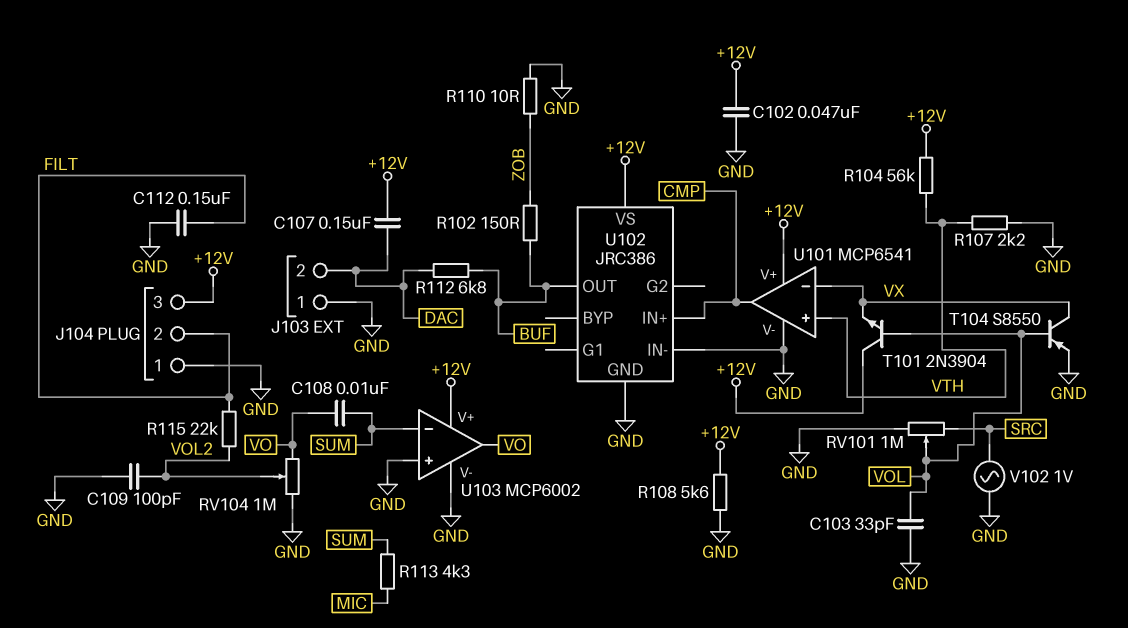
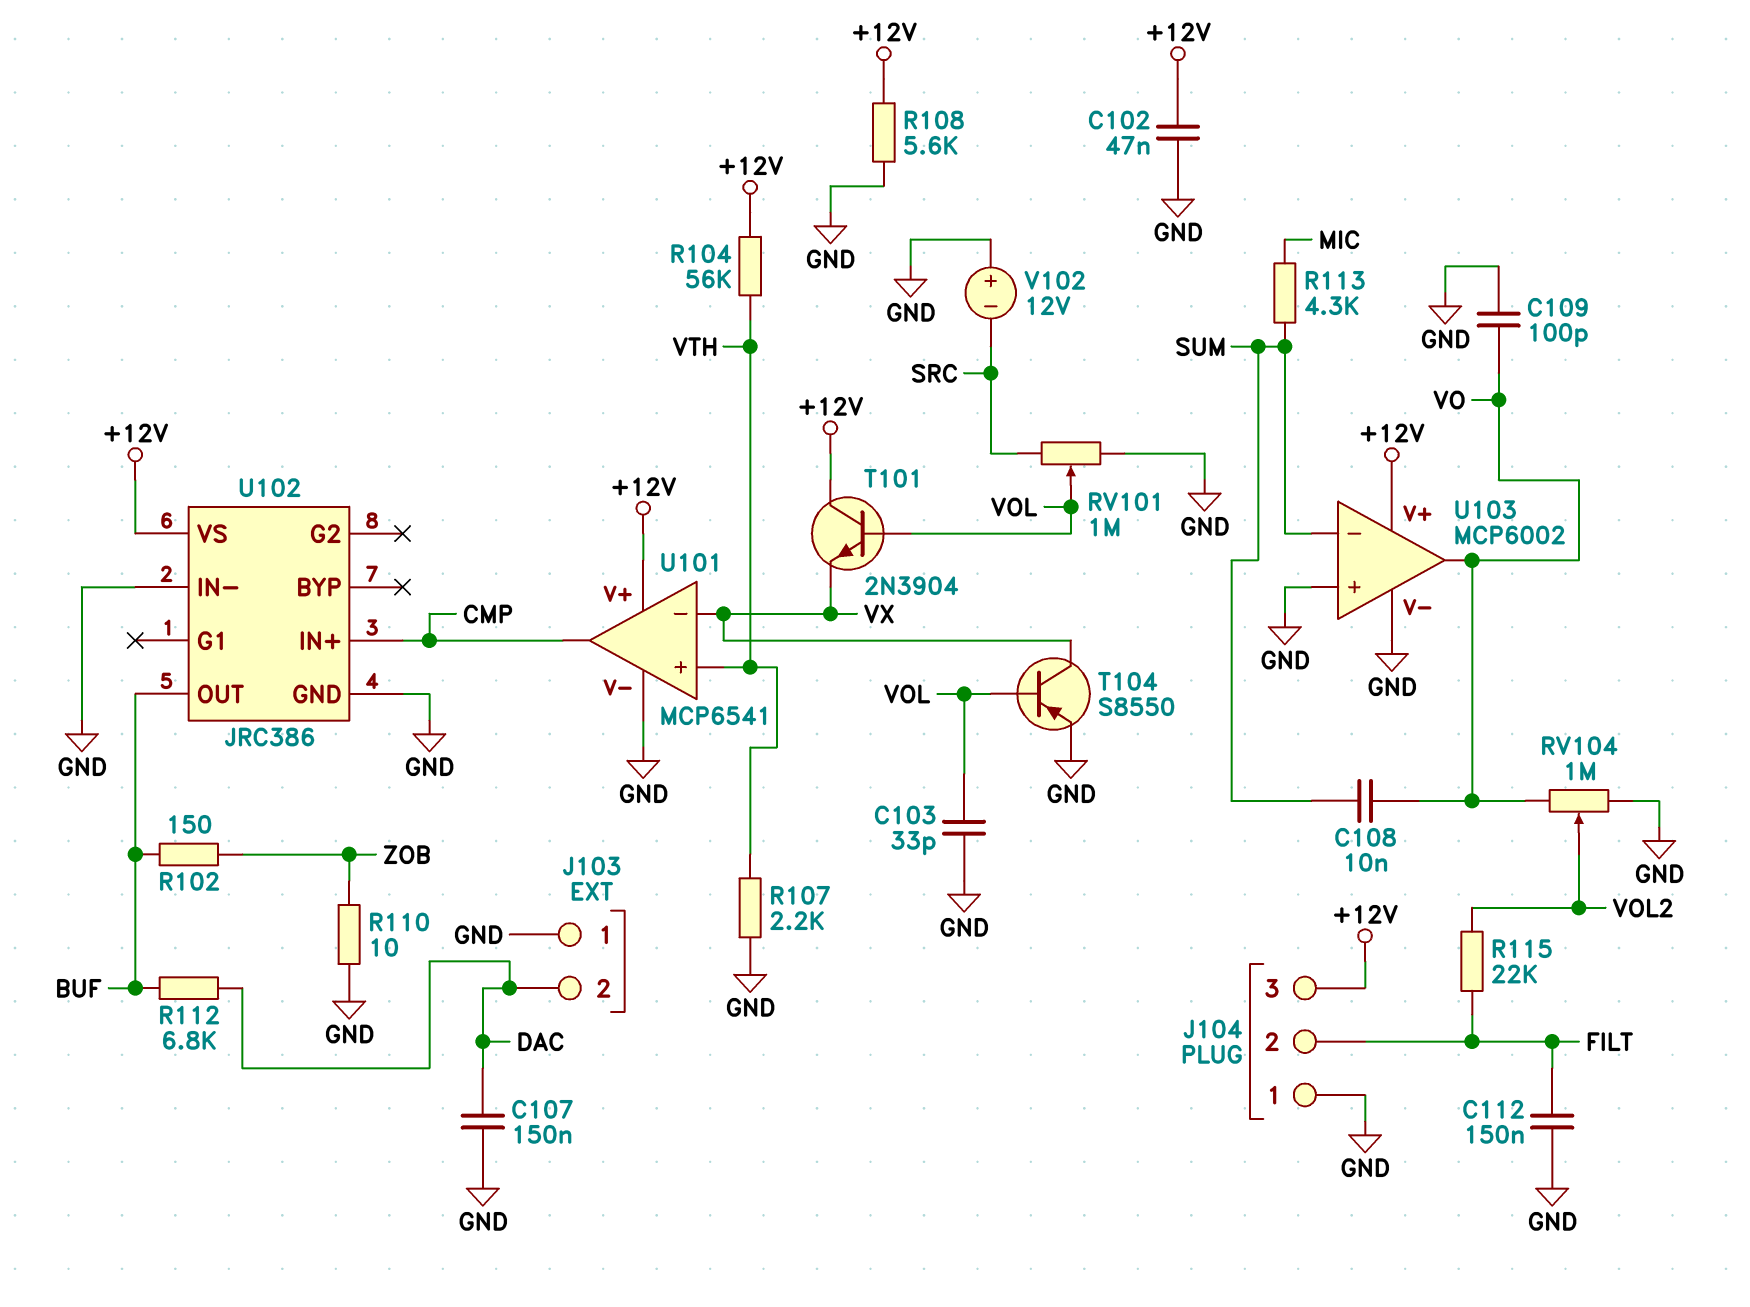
C107: 150nF (+12V, DAC) -> 150nF (DAC, GND)
C109: 100pF (GND, VOL2) -> 100pF (GND, VO)
V102: AC 1V (GND, SRC) -> 12V (plus GND, minus SRC)

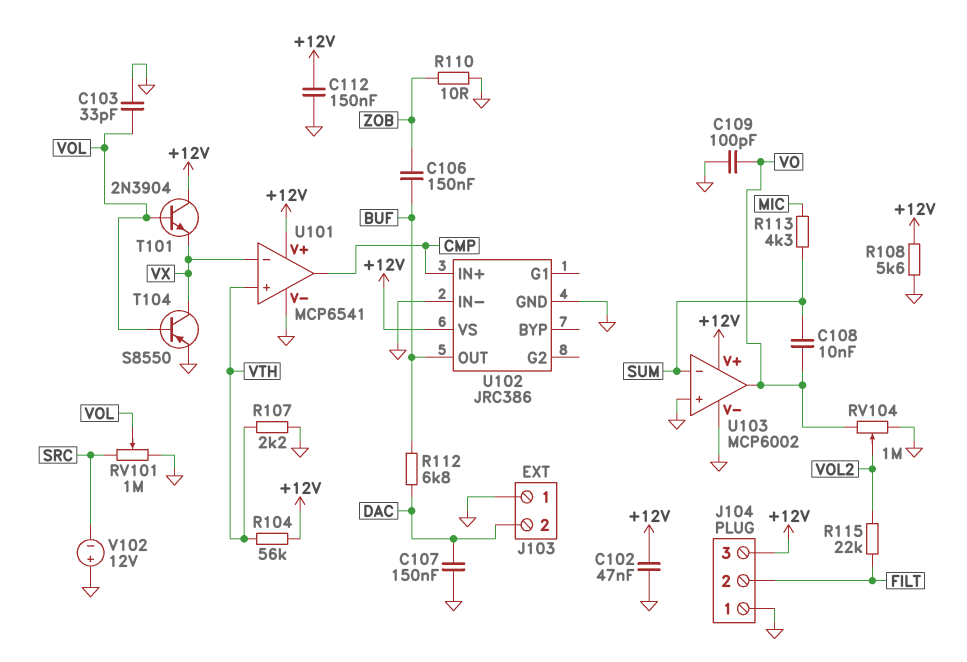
C106: none -> 150nF (BUF, ZOB)
C112: 150nF (FILT, GND) -> 150nF (+12V, GND)
R102: 150 (BUF, ZOB) -> none

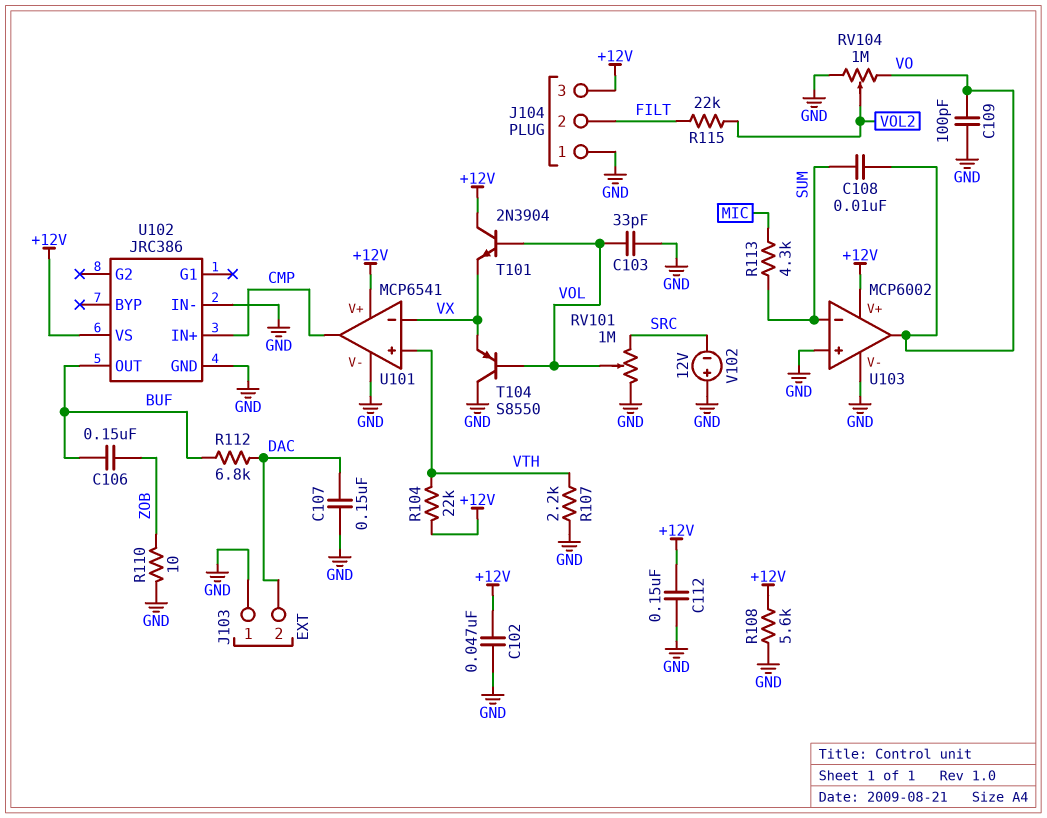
R104: 56k (+12V, VTH) -> 22k (+12V, VTH)
T104: PNP S8550 (B VOL, C VX, E GND) -> PNP S8550 (B VOL, C GND, E VX)

